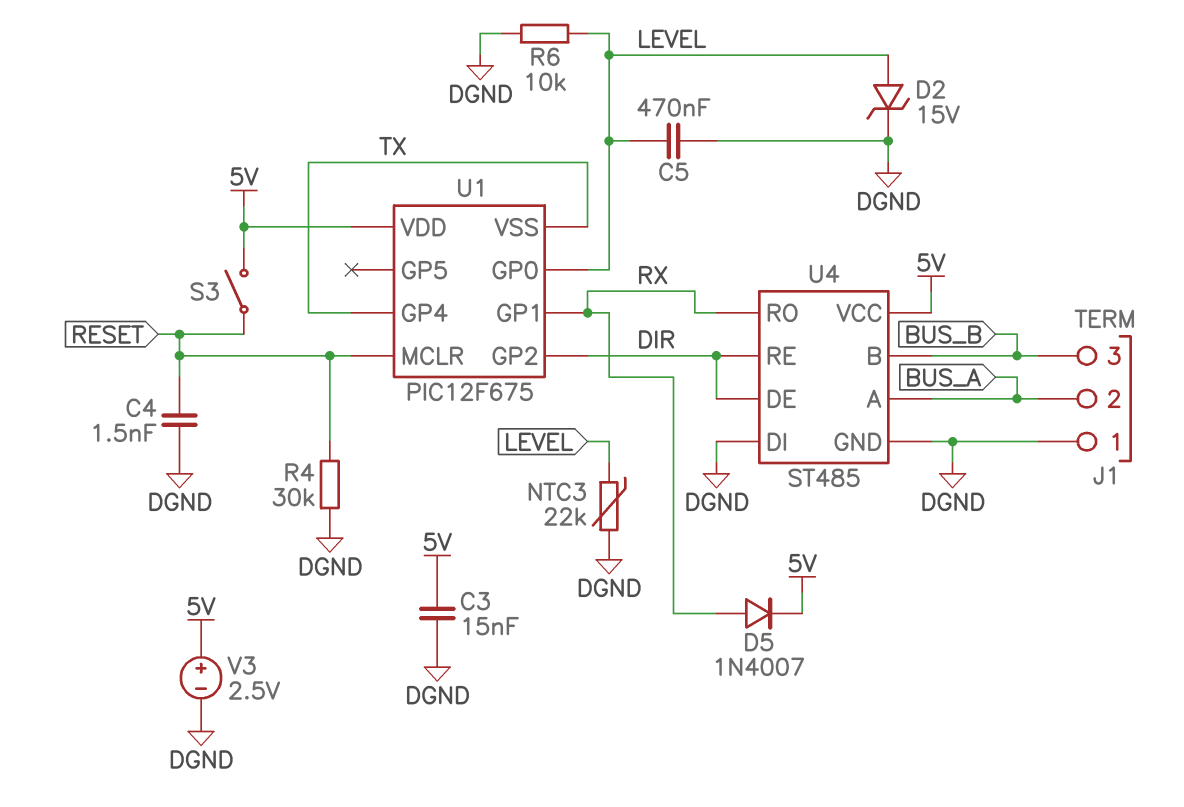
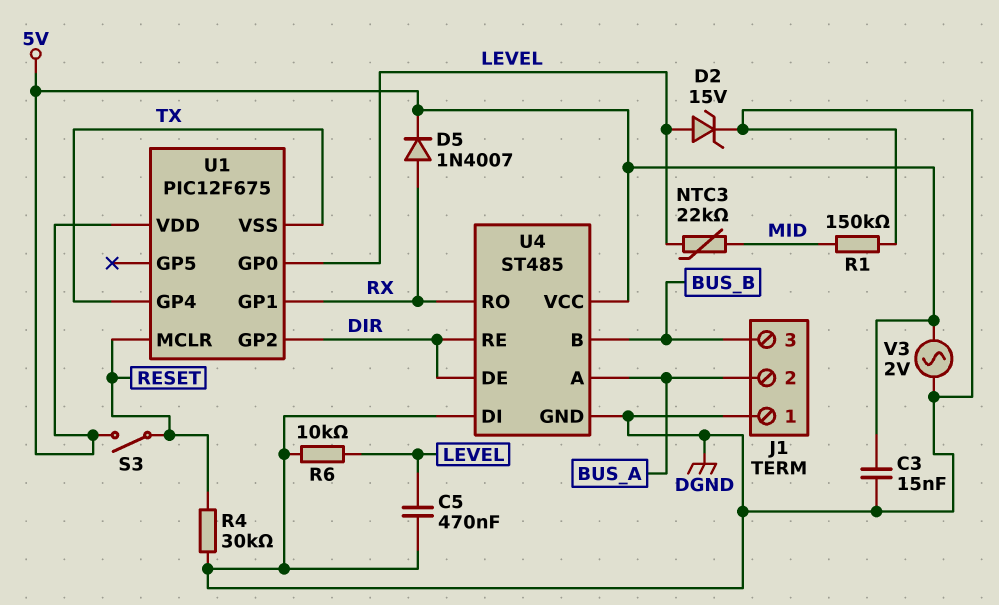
C4: 1.5nF (DGND, RESET) -> none
NTC3: 22k (DGND, LEVEL) -> 22k (LEVEL, MID)
R1: none -> 150k (DGND, MID)
V3: 2.5V (plus 5V, minus DGND) -> AC 2V (5V, DGND)

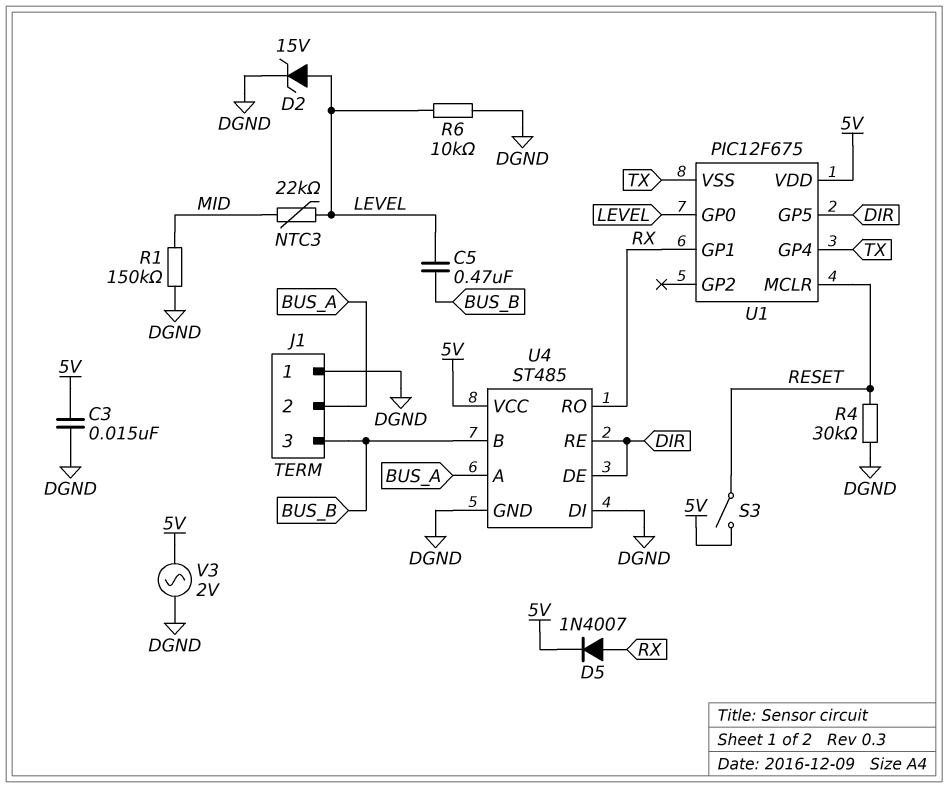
C5: 470nF (DGND, LEVEL) -> 470nF (BUS_B, LEVEL)
U1 pin GP2: DIR -> none
U1 pin GP5: none -> DIR

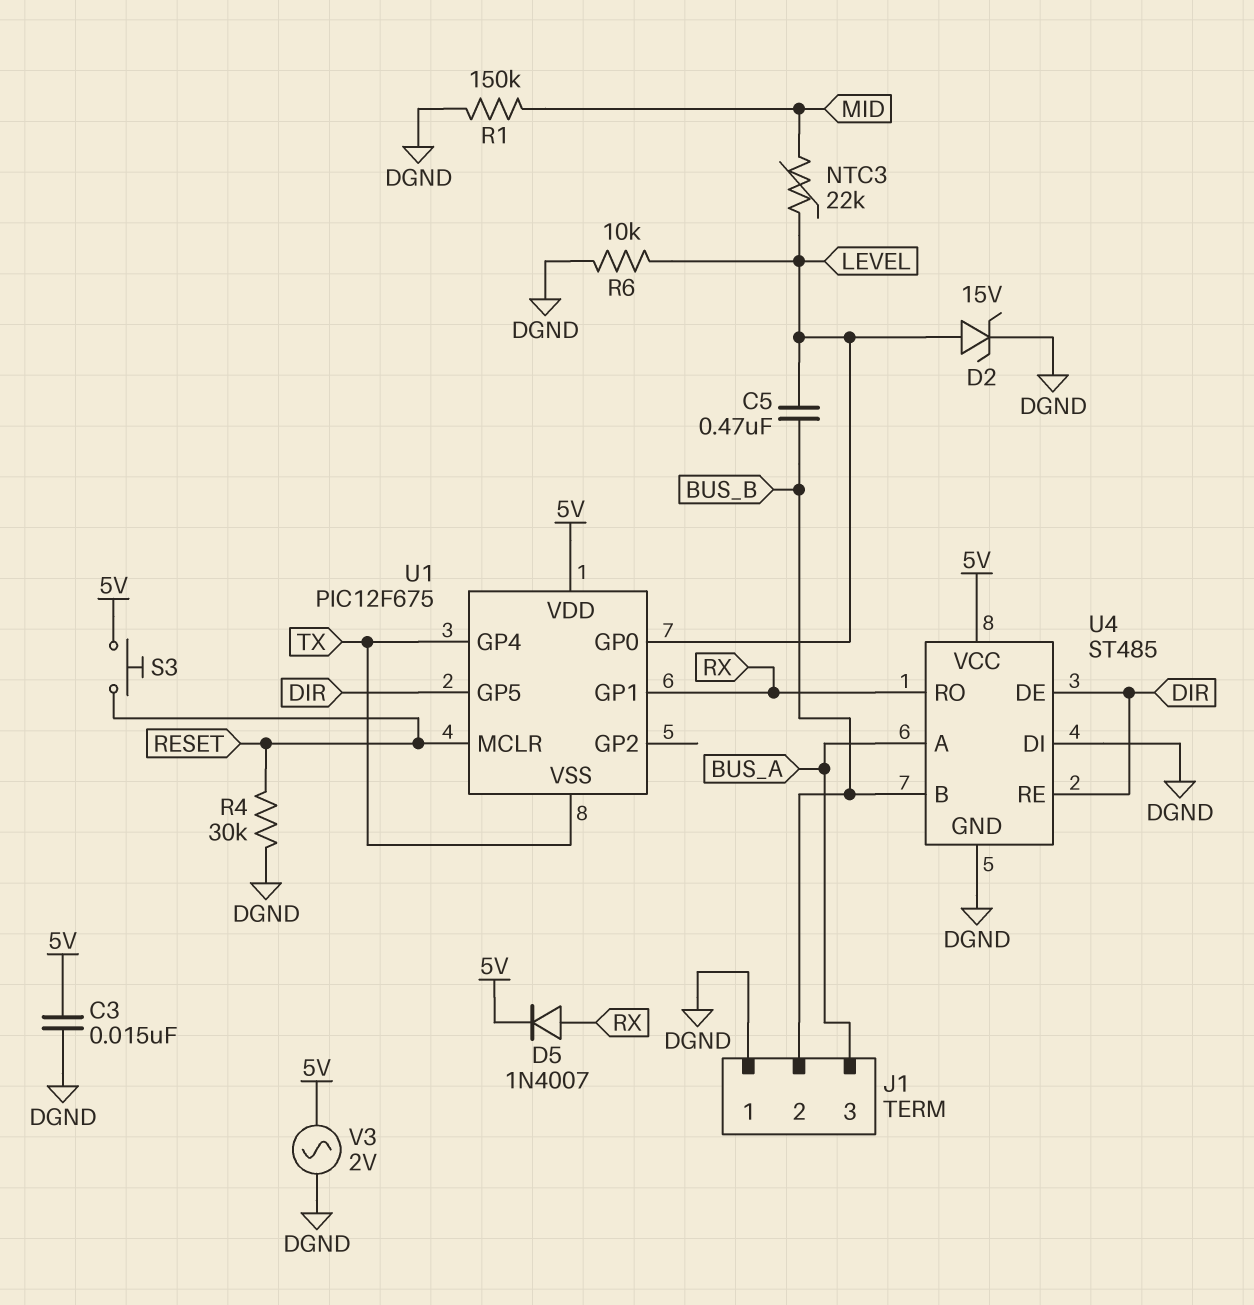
J1 pin 2: BUS_A -> BUS_B
J1 pin 3: BUS_B -> BUS_A
S3: switch (5V, RESET) -> button (5V, RESET)

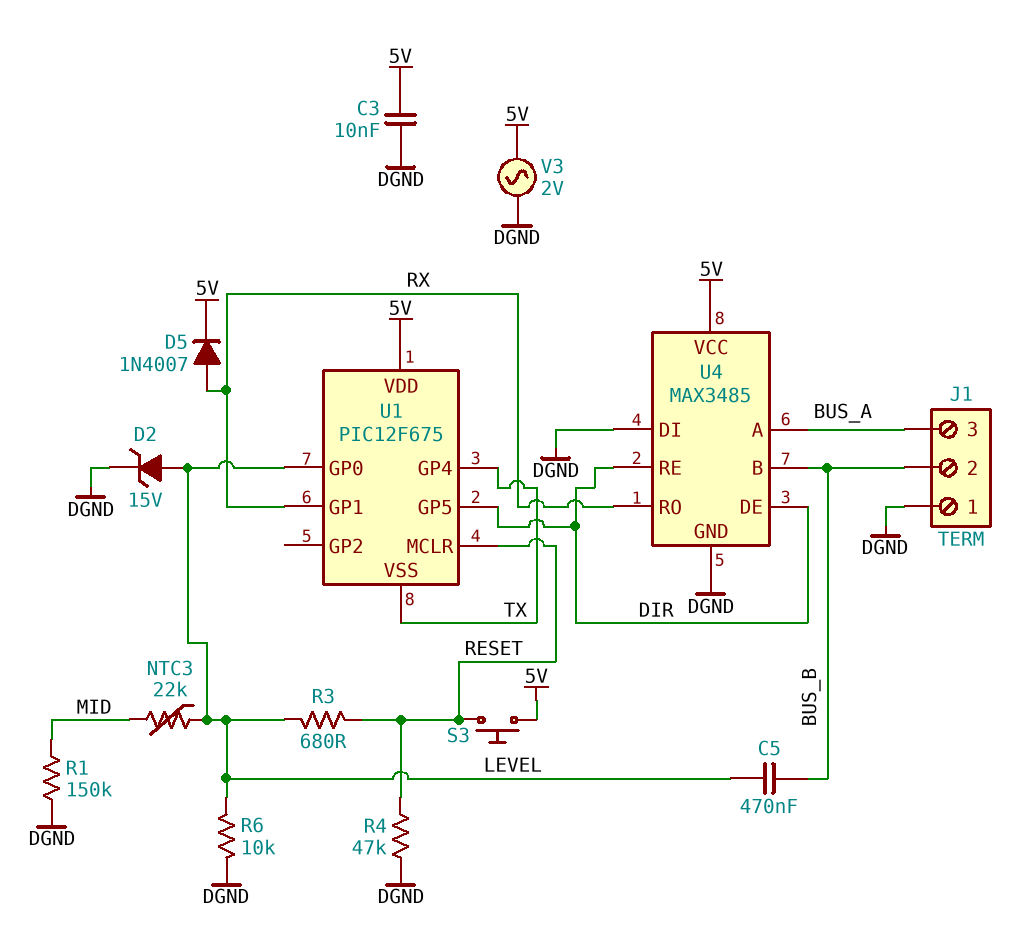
C3: 15nF (5V, DGND) -> 10nF (5V, DGND)
R3: none -> 680 (LEVEL, RESET)
R4: 30k (DGND, RESET) -> 47k (DGND, RESET)
U4: ST485 -> MAX3485

